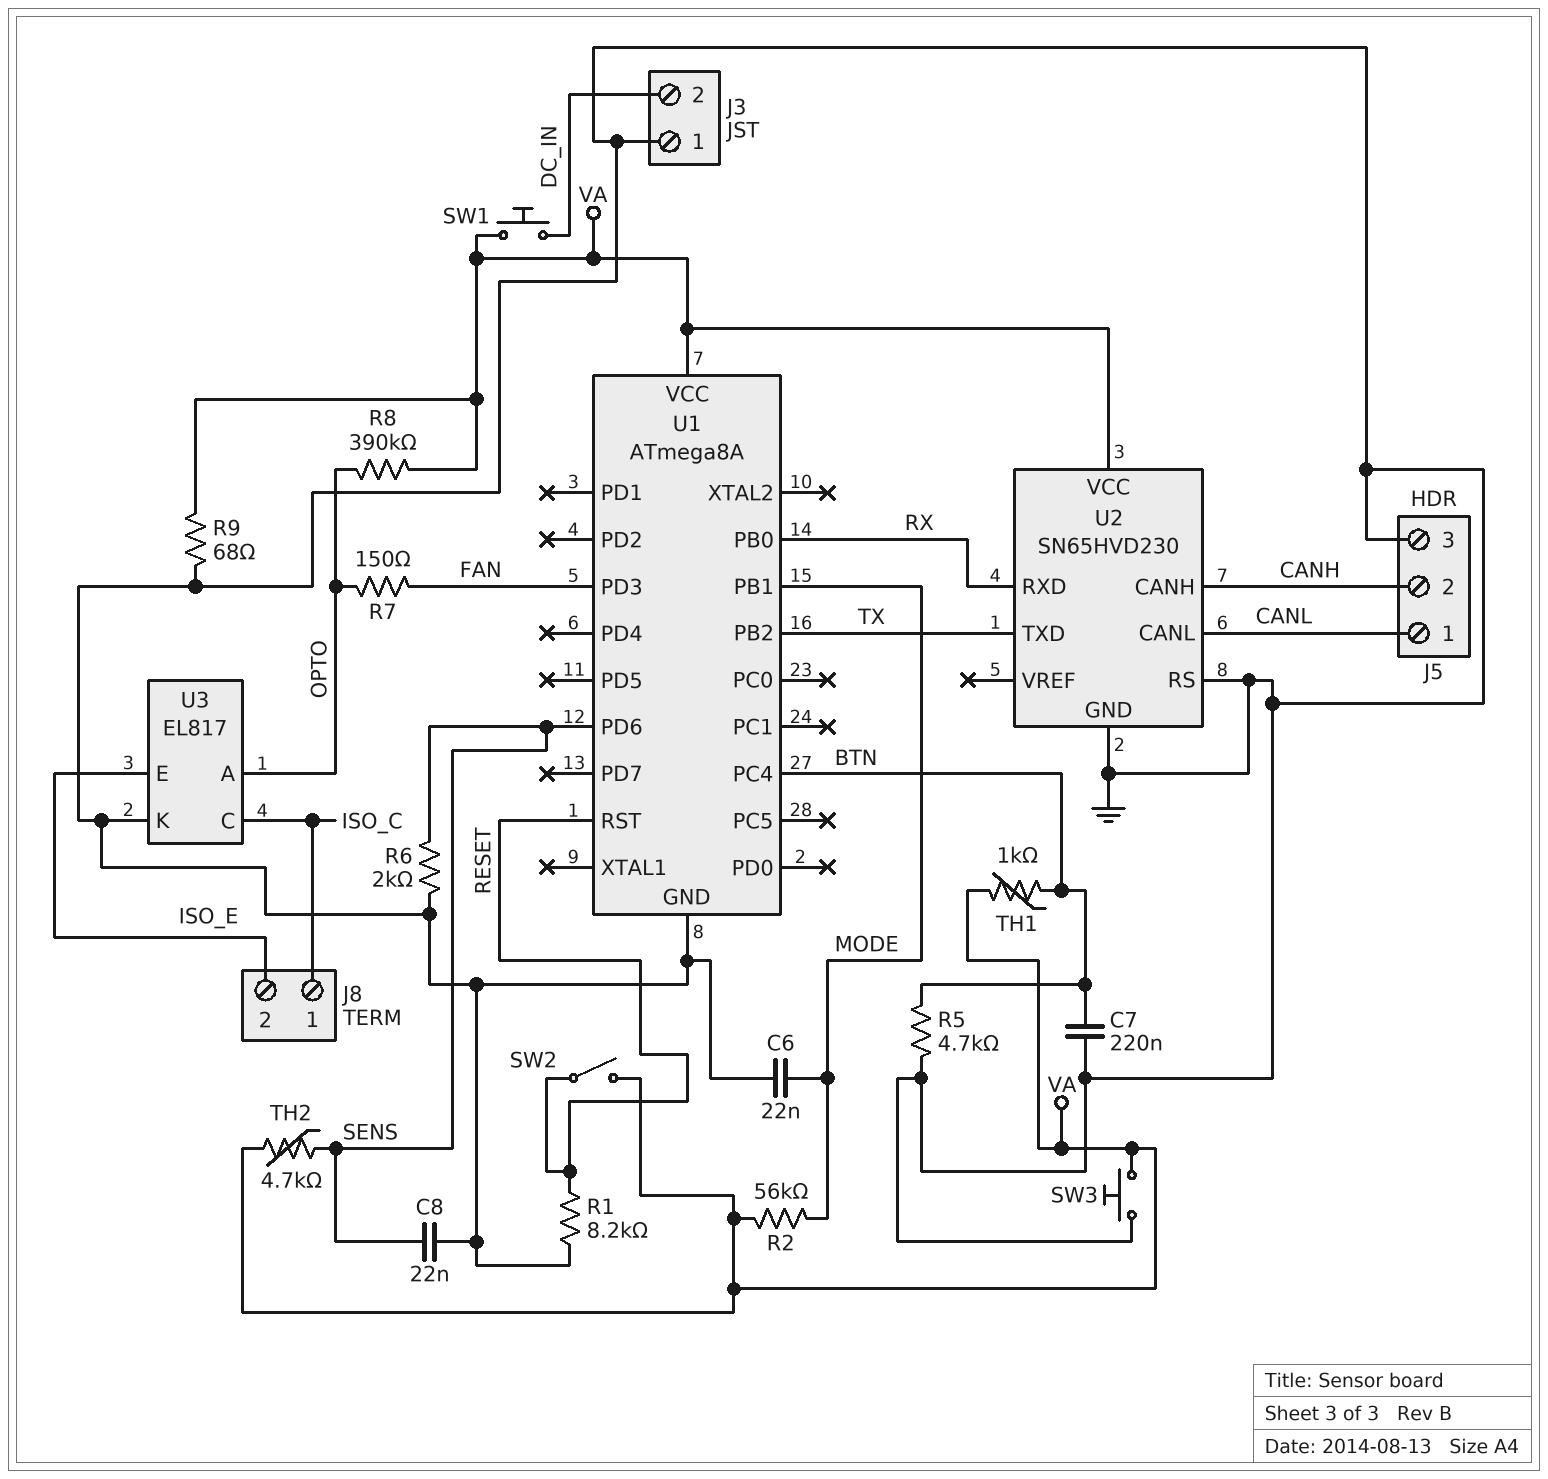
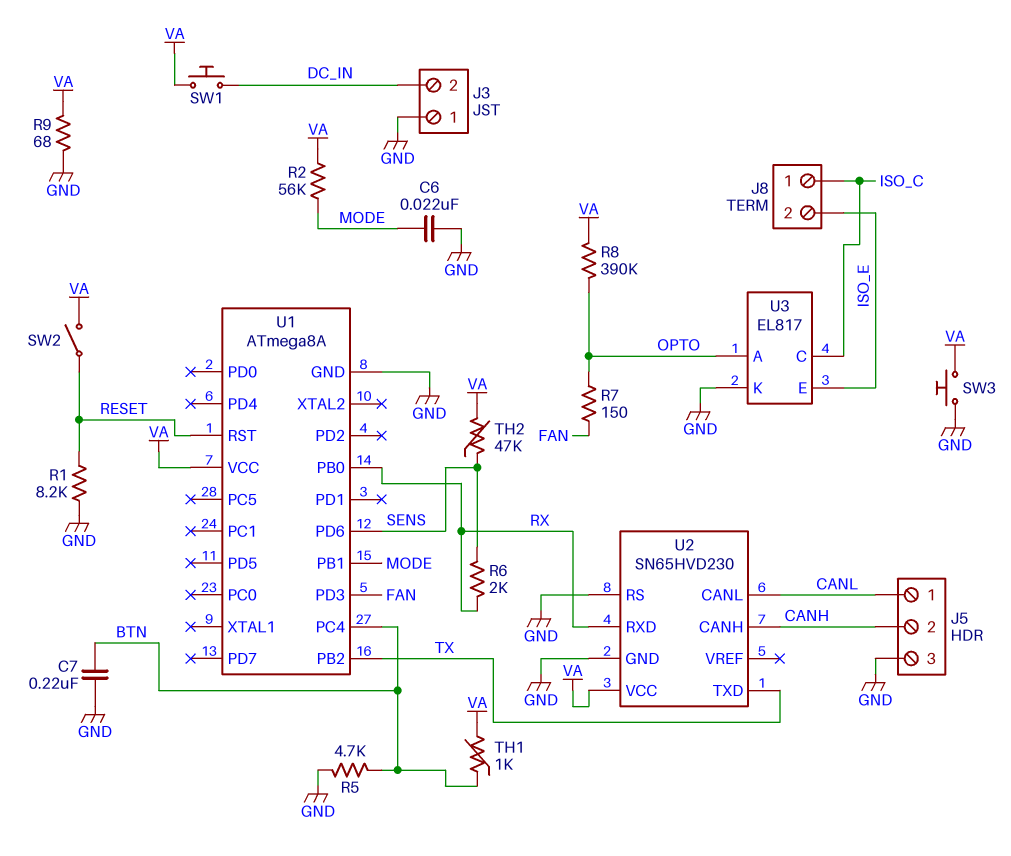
C8: 22nF (GND, SENS) -> none
R6: 2k (GND, SENS) -> 2k (RX, SENS)
TH2: 4.7k (SENS, VA) -> 47k (SENS, VA)

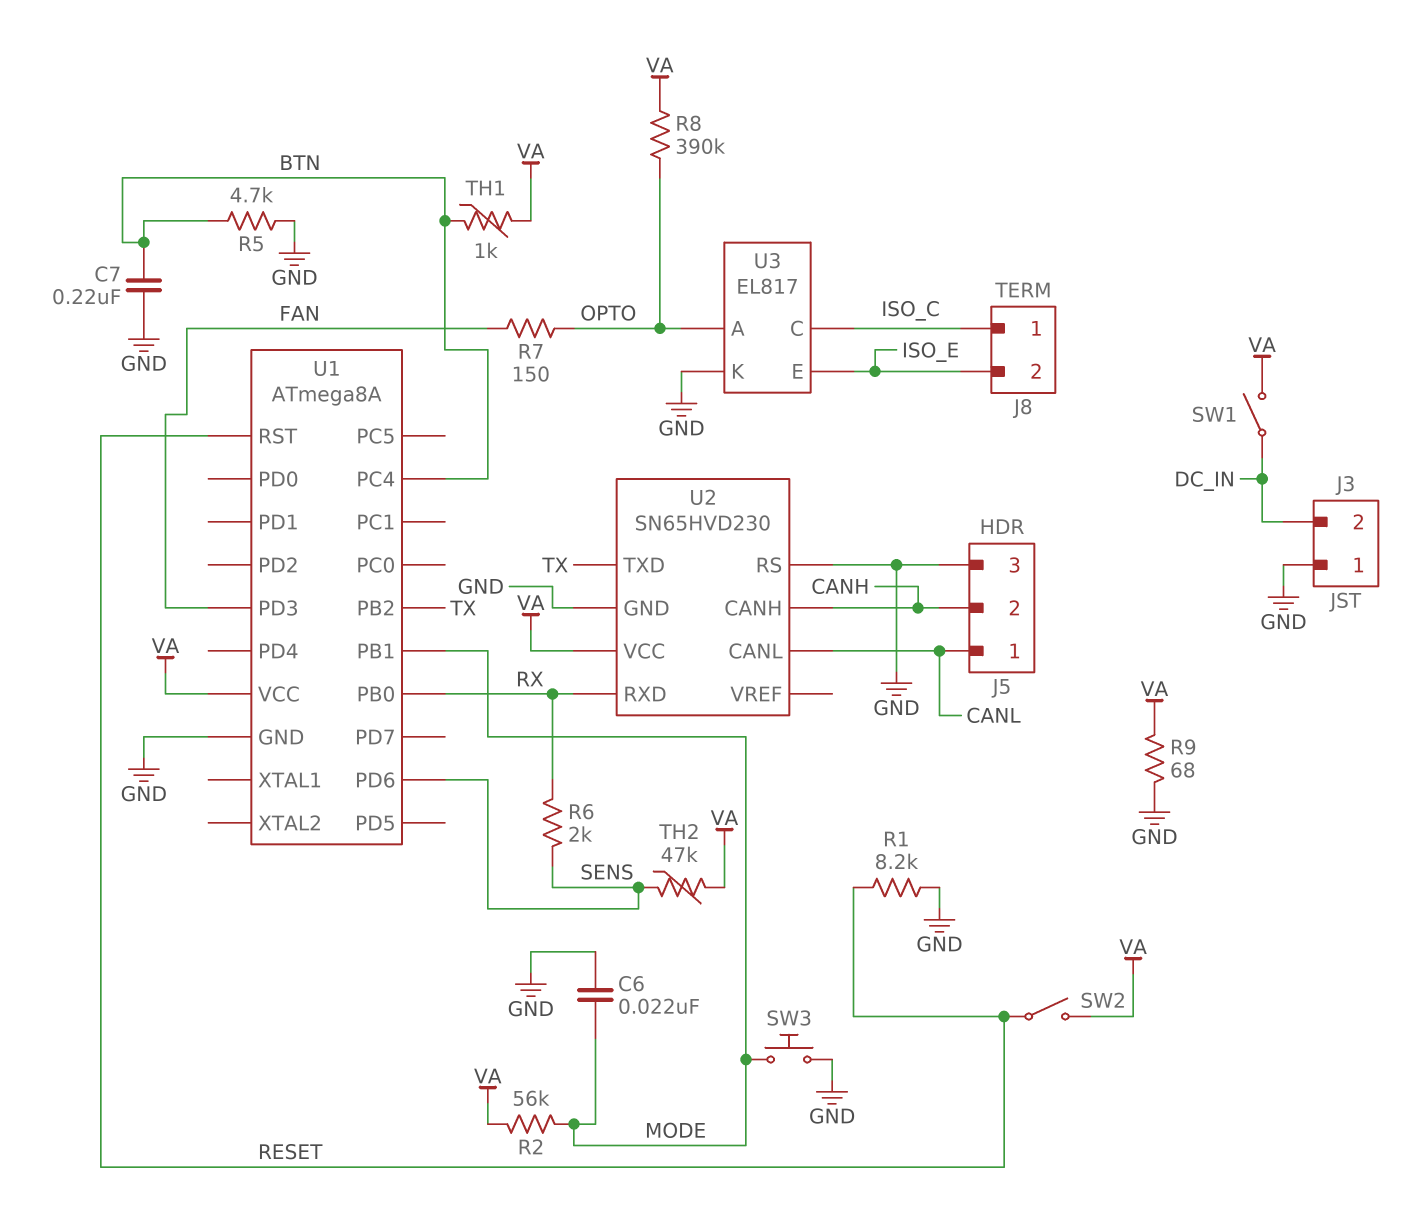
SW1: button (DC_IN, VA) -> switch (DC_IN, VA)
SW3: button (GND, VA) -> button (GND, MODE)

